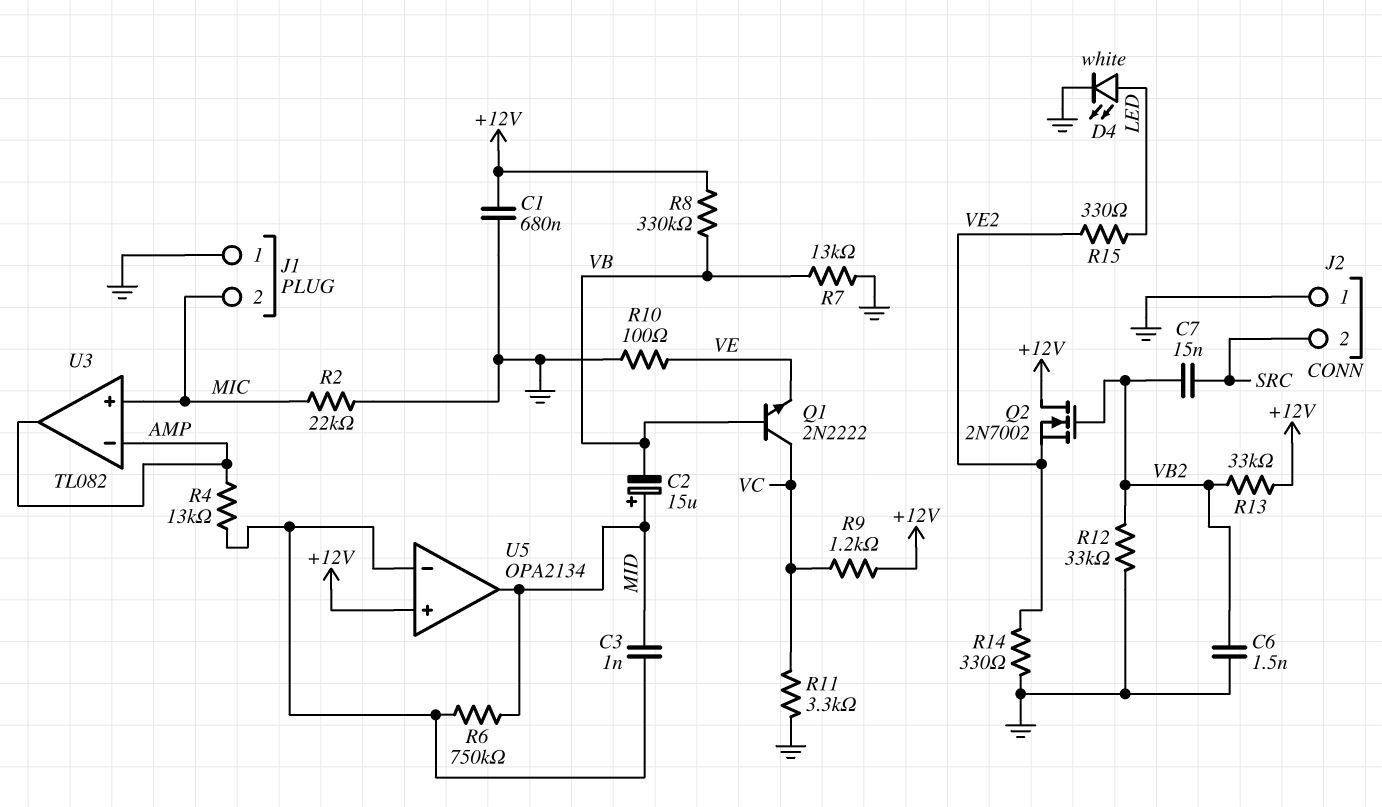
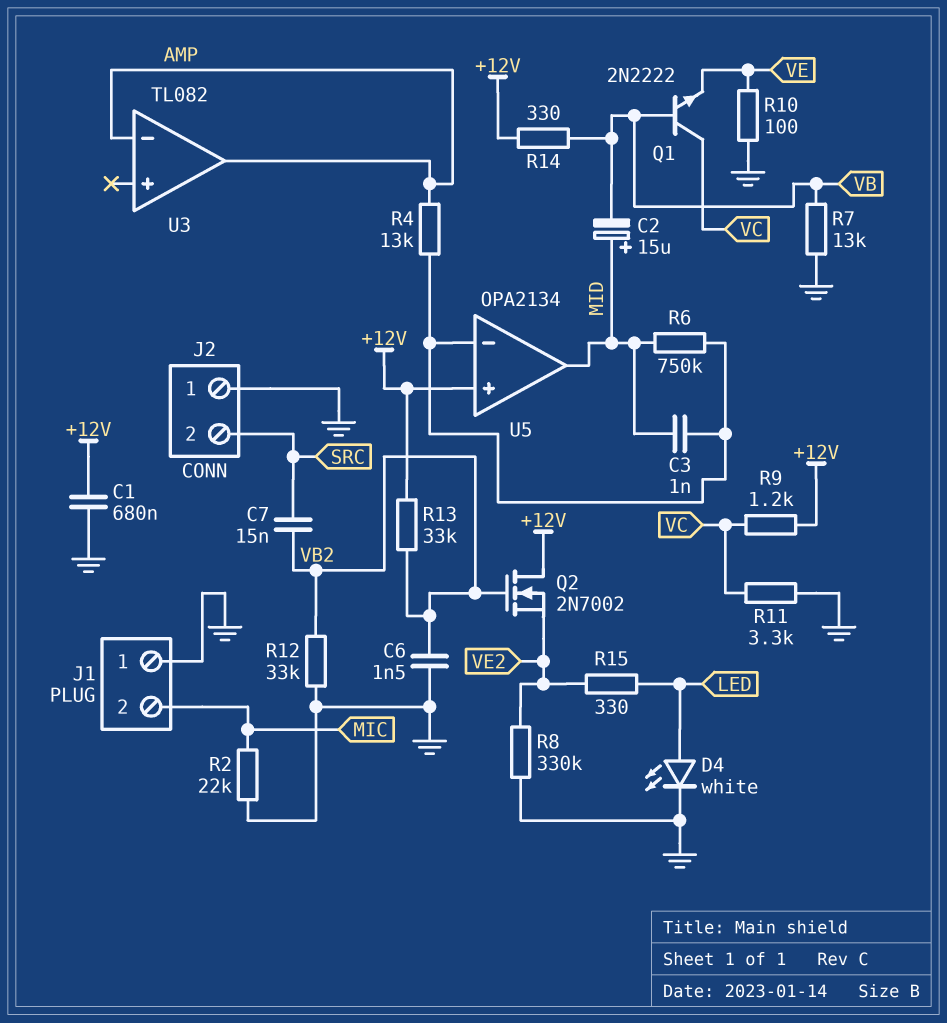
R8: 330k (+12V, VB) -> 330k (GND, VE2)
R14: 330 (GND, VE2) -> 330 (+12V, VB)
U3 pin in+: MIC -> none

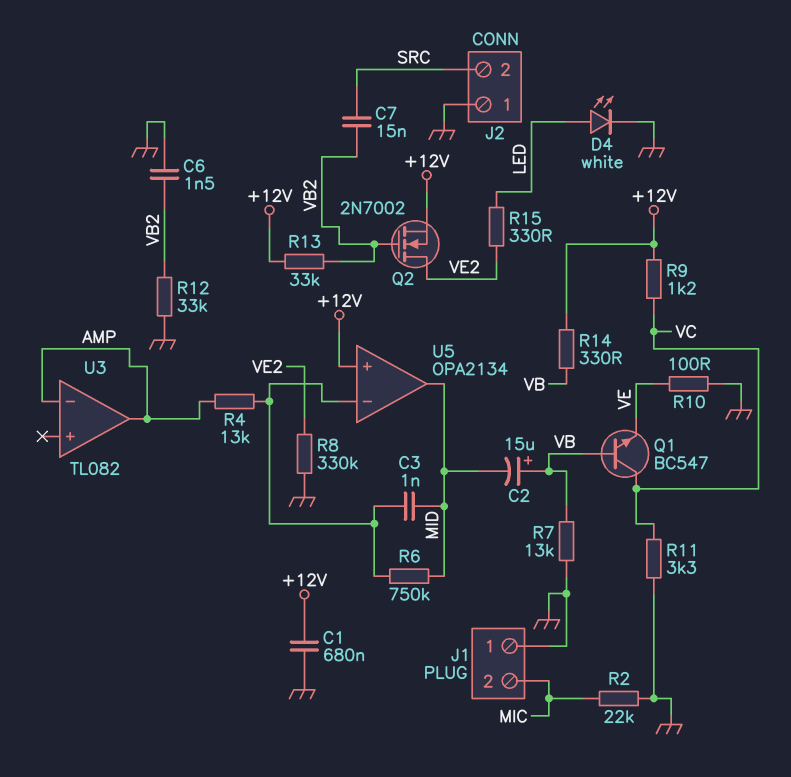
C2: 15uF (plus MID, minus VB) -> 15uF (plus VB, minus MID)
Q1: NPN 2N2222 (B VB, C VC, E VE) -> NPN BC547 (B VB, C VC, E VE)
Q2: NMOS 2N7002 (G VB2, D +12V, S VE2) -> NMOS 2N7002 (G VB2, D VE2, S +12V)

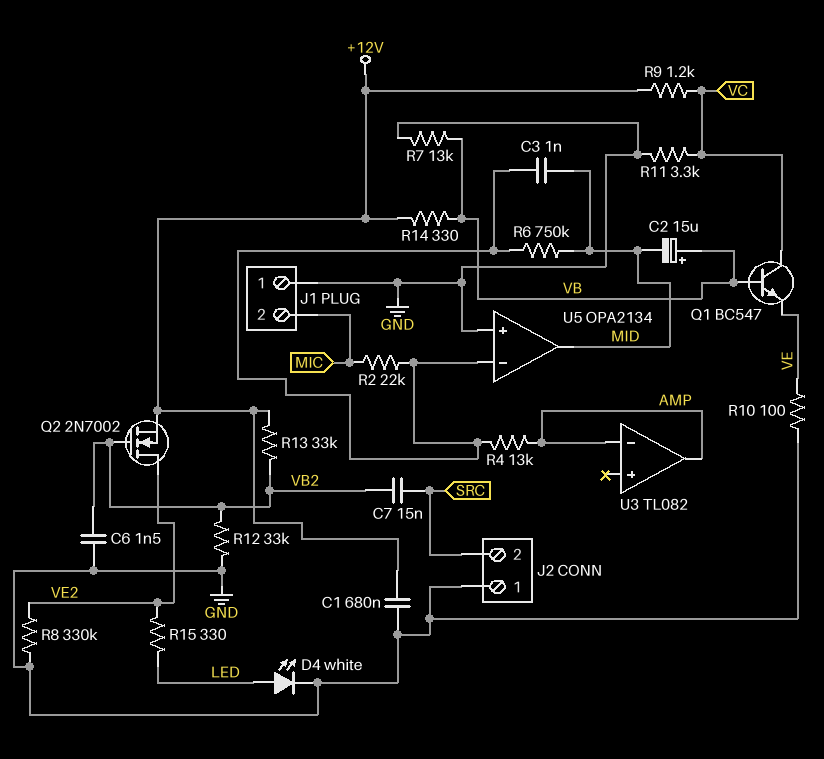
R2: 22k (GND, MIC) -> 22k (MIC, U5/in-)
U5 pin in+: +12V -> GND

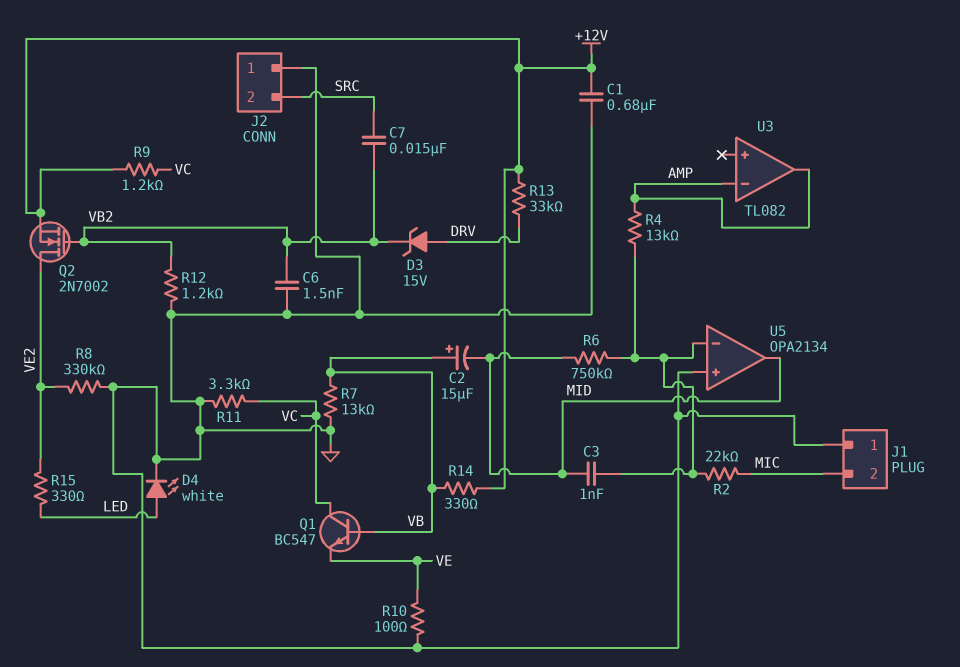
D3: none -> zener 15V (A DRV, K VB2)
R12: 33k (GND, VB2) -> 1.2k (GND, VB2)
R13: 33k (+12V, VB2) -> 33k (+12V, DRV)

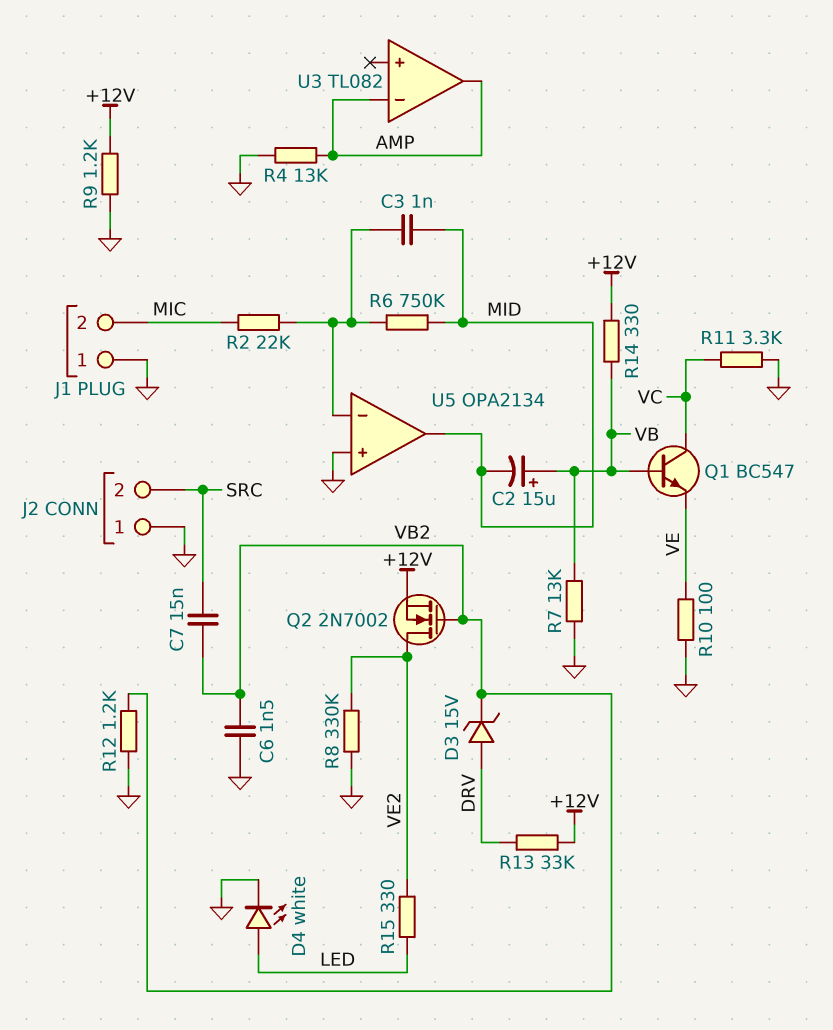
C1: 680nF (+12V, GND) -> none
R4: 13k (AMP, U5/in-) -> 13k (AMP, GND)
R9: 1.2k (+12V, VC) -> 1.2k (+12V, GND)

